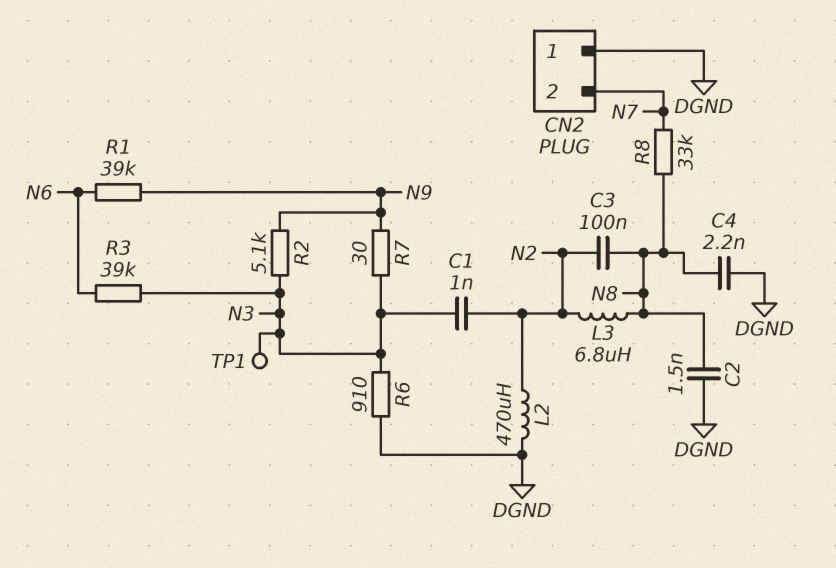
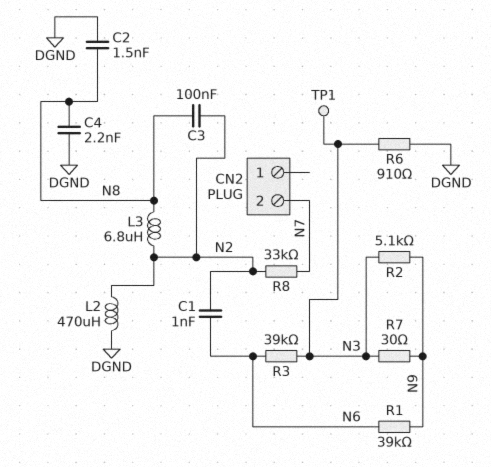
C1: 1nF (N2, N3) -> 1nF (N2, N6)
CN2 pin 1: DGND -> none
R8: 33k (N7, N8) -> 33k (N2, N7)

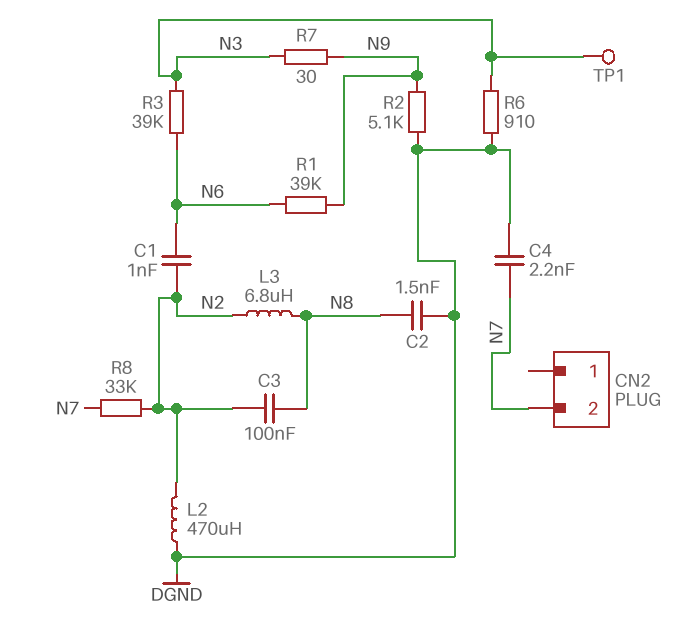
C4: 2.2nF (DGND, N8) -> 2.2nF (DGND, N7)
R2: 5.1k (N3, N9) -> 5.1k (DGND, N9)

